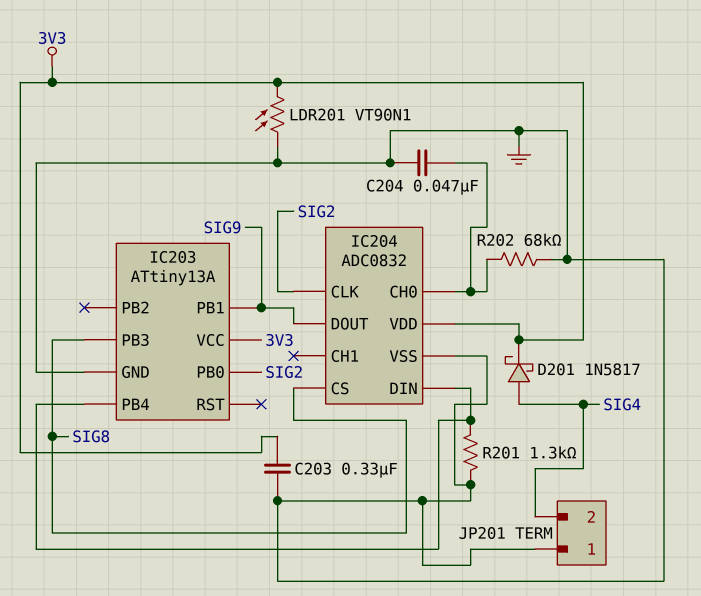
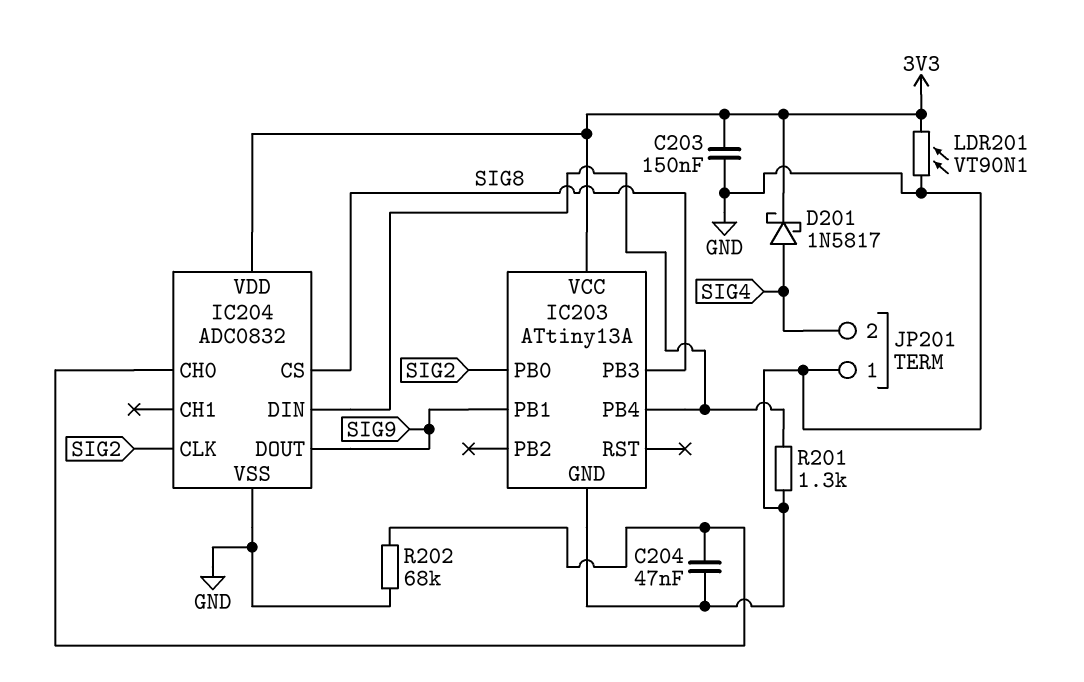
C203: 330nF (3V3, GND) -> 150nF (3V3, GND)

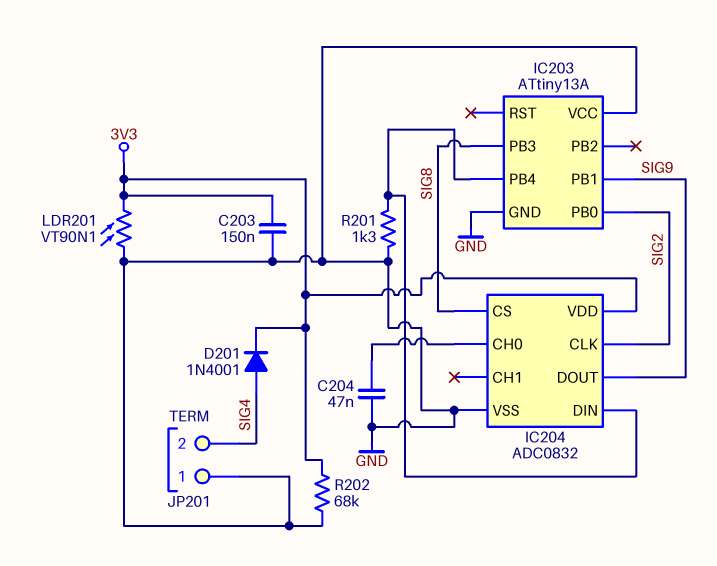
D201: schottky 1N5817 (A SIG4, K 3V3) -> diode 1N4001 (A SIG4, K 3V3)
IC203 pin VCC: 3V3 -> GND
R202: 68k (GND, IC204/CH0) -> 68k (3V3, GND)

